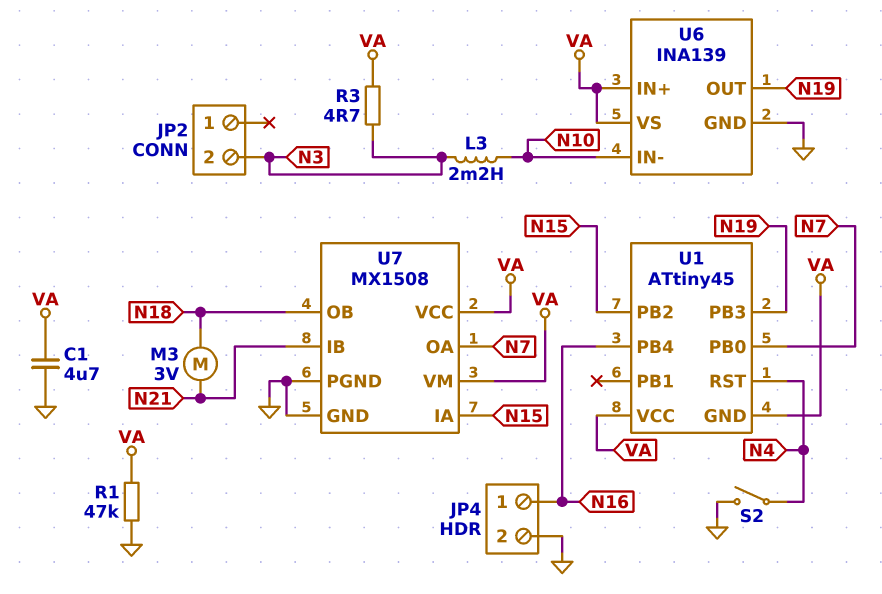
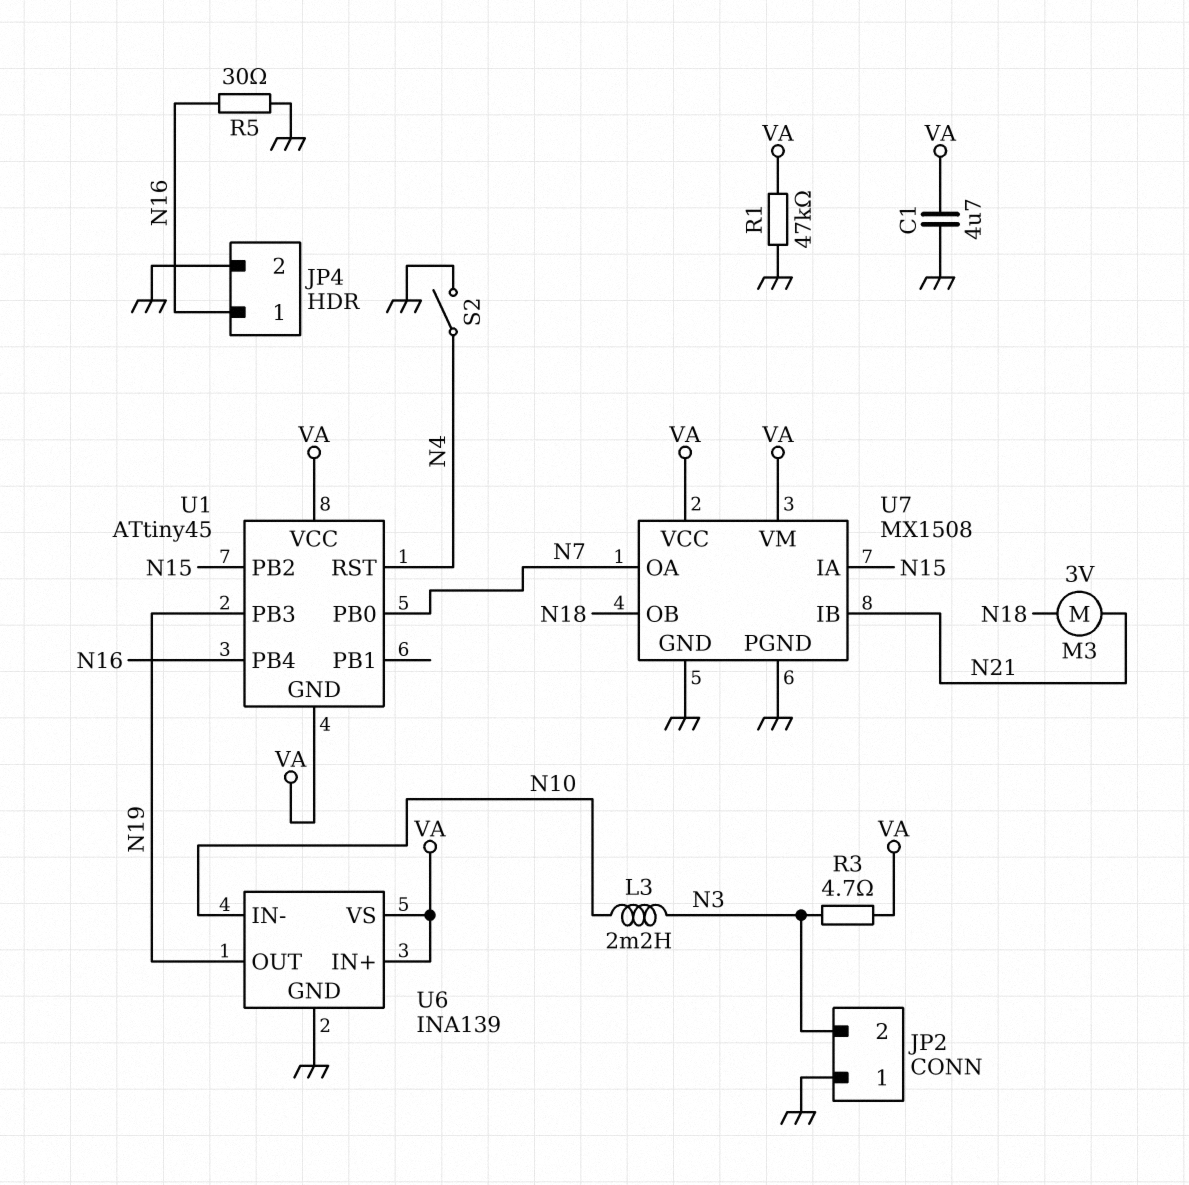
JP2 pin 1: none -> GND
R5: none -> 30 (GND, N16)

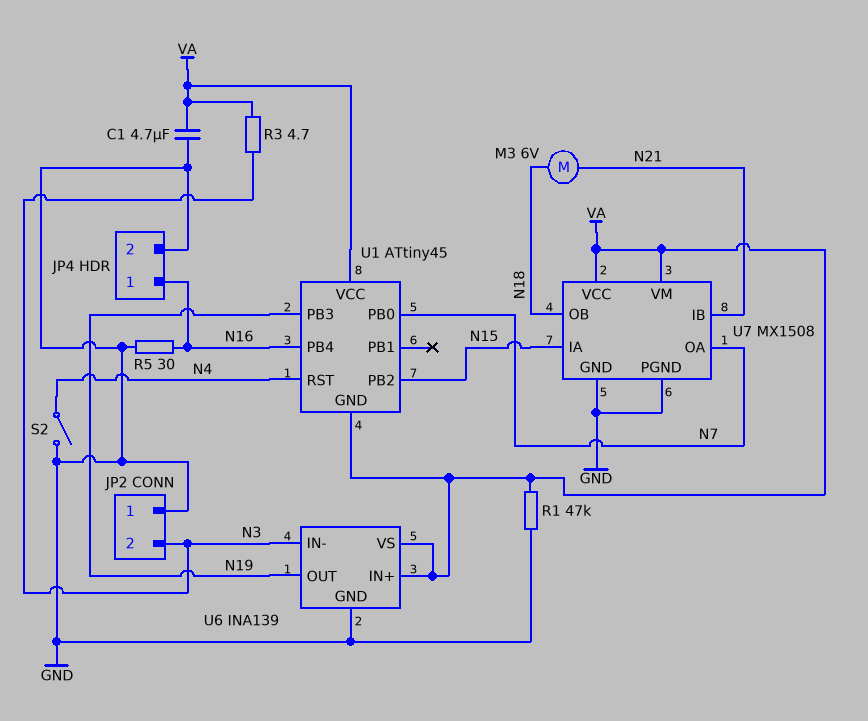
L3: 2.2mH (N3, N10) -> none
M3: motor 3V (N18, N21) -> motor 6V (N18, N21)
U6 pin IN-: N10 -> N3

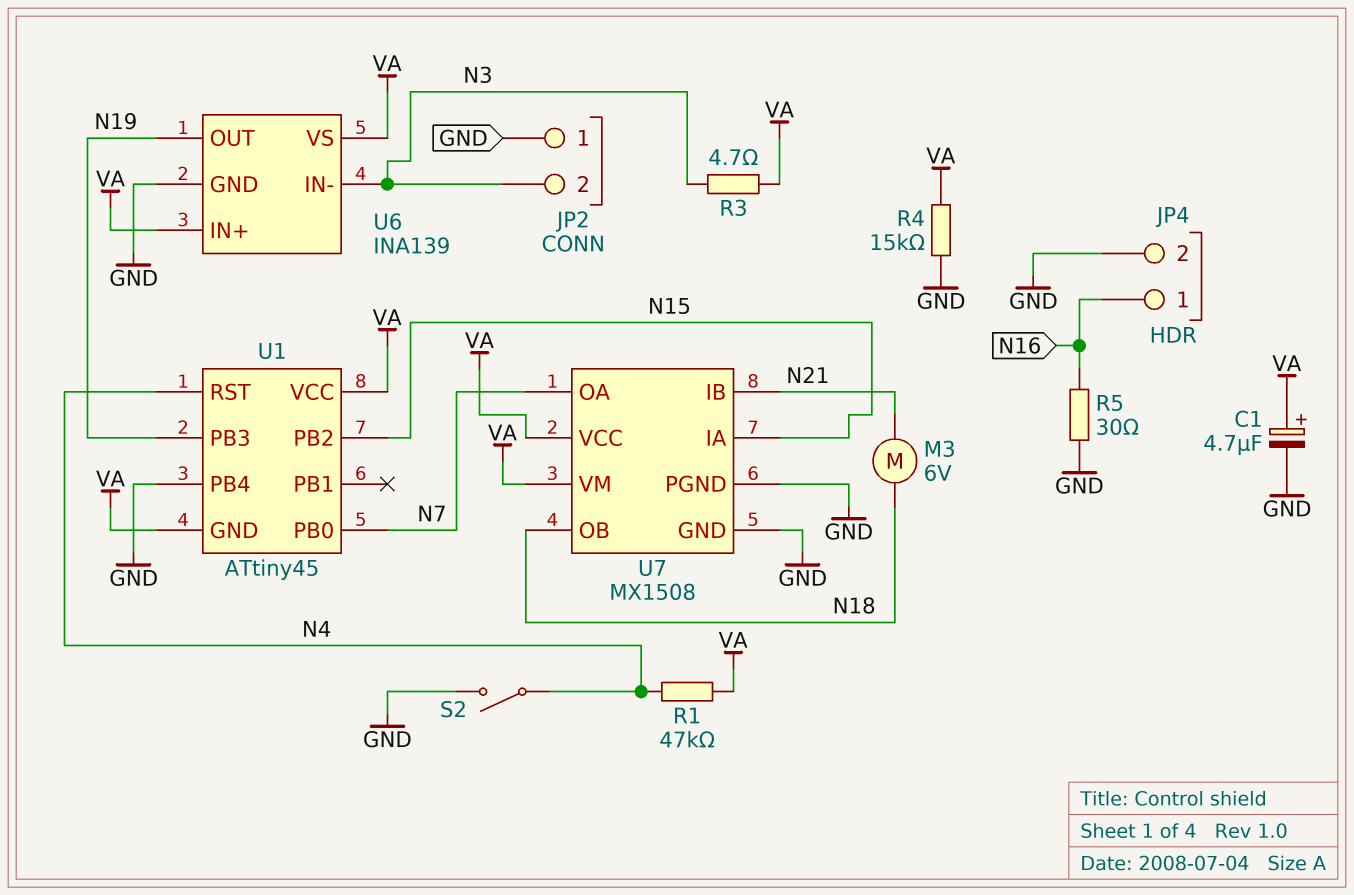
C1: 4.7uF (GND, VA) -> 4.7uF (plus VA, minus GND)
R1: 47k (GND, VA) -> 47k (N4, VA)
R4: none -> 15k (GND, VA)
U1 pin PB4: N16 -> GND

